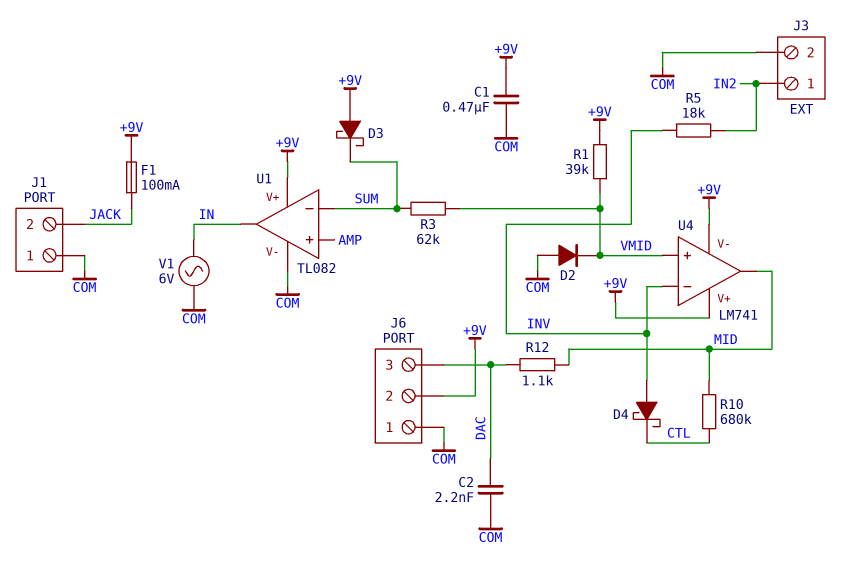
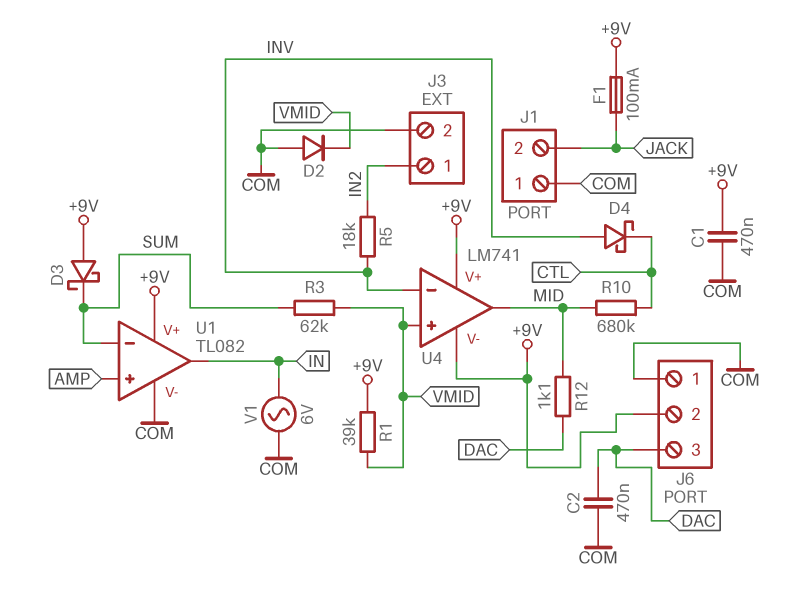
C2: 2.2nF (COM, DAC) -> 470nF (COM, DAC)

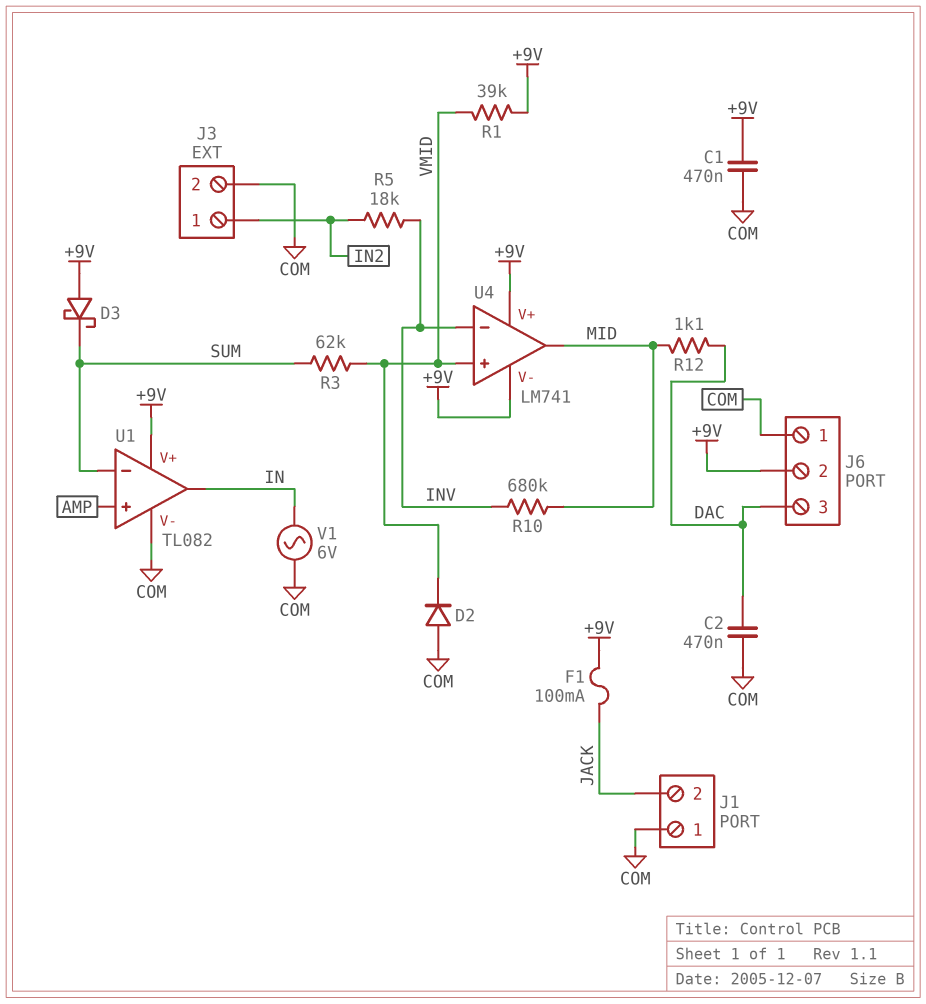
D4: schottky (A INV, K CTL) -> none
R10: 680k (CTL, MID) -> 680k (INV, MID)

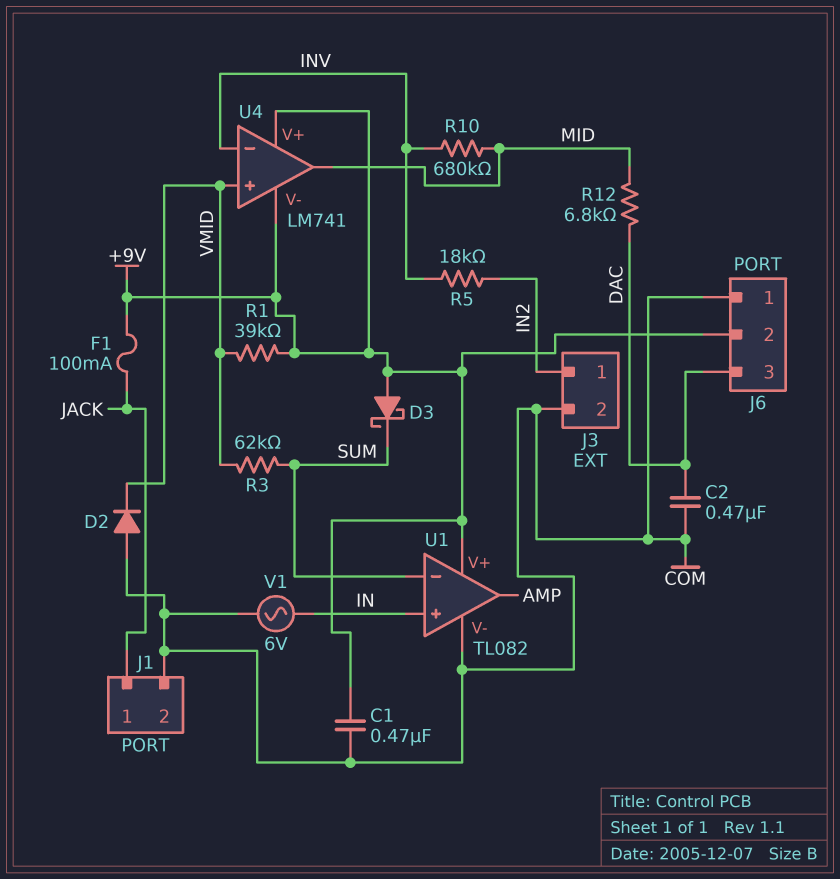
J1 pin 1: COM -> JACK
J1 pin 2: JACK -> COM
R12: 1.1k (DAC, MID) -> 6.8k (DAC, MID)
U1 pin in+: AMP -> IN
U1 pin out: IN -> AMP

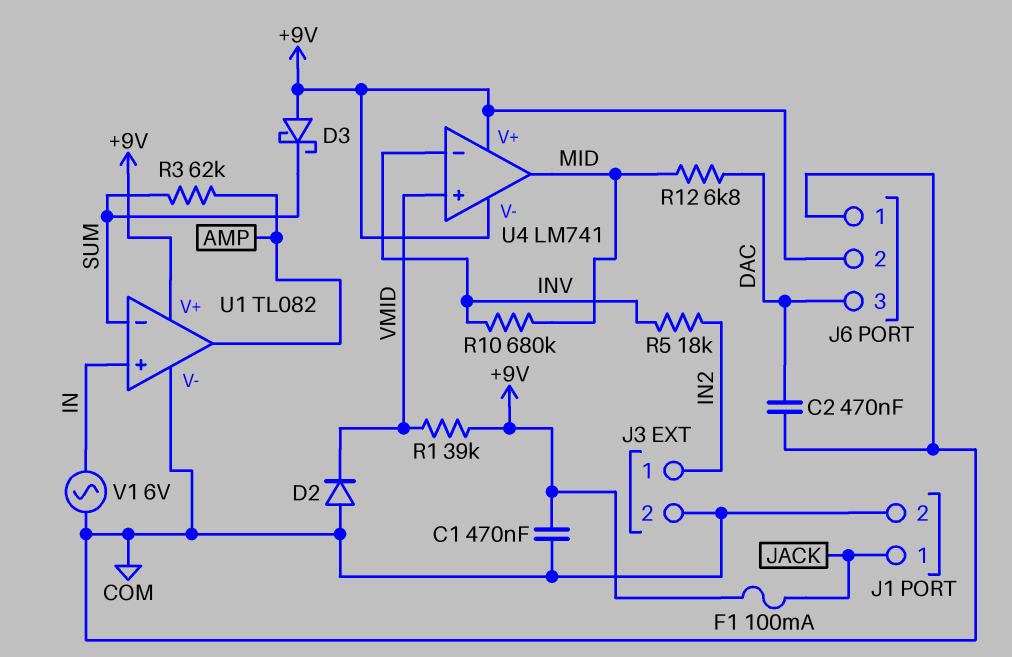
R3: 62k (SUM, VMID) -> 62k (AMP, SUM)

